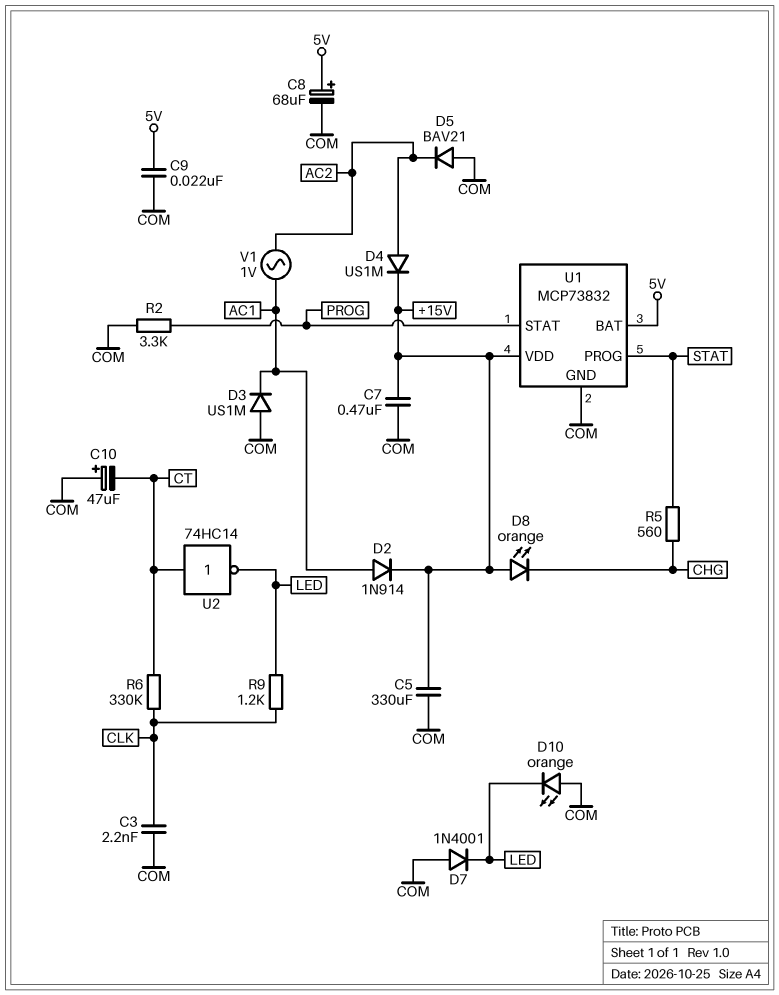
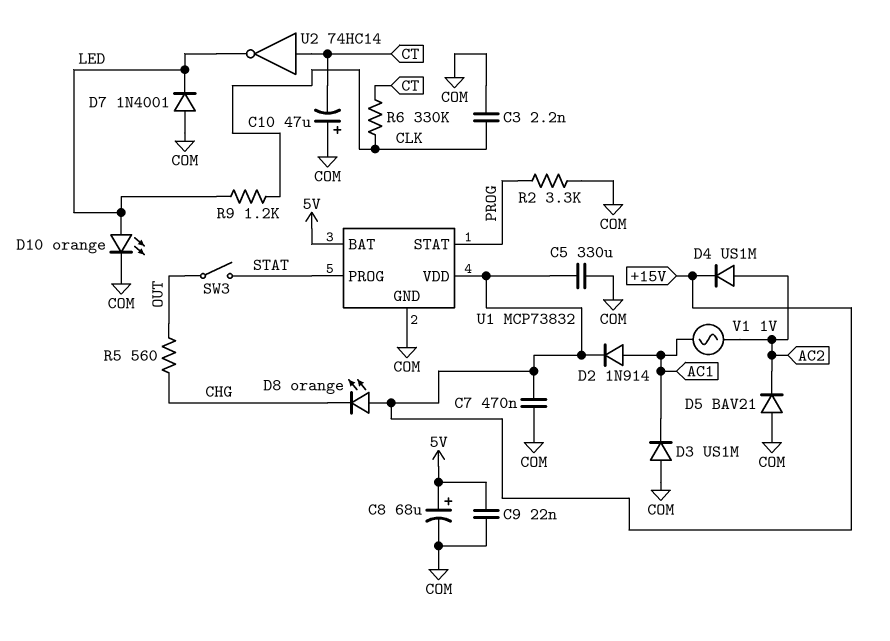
D10: LED orange (A COM, K LED) -> LED orange (A LED, K COM)
R5: 560 (CHG, STAT) -> 560 (CHG, OUT)
SW3: none -> switch (OUT, STAT)

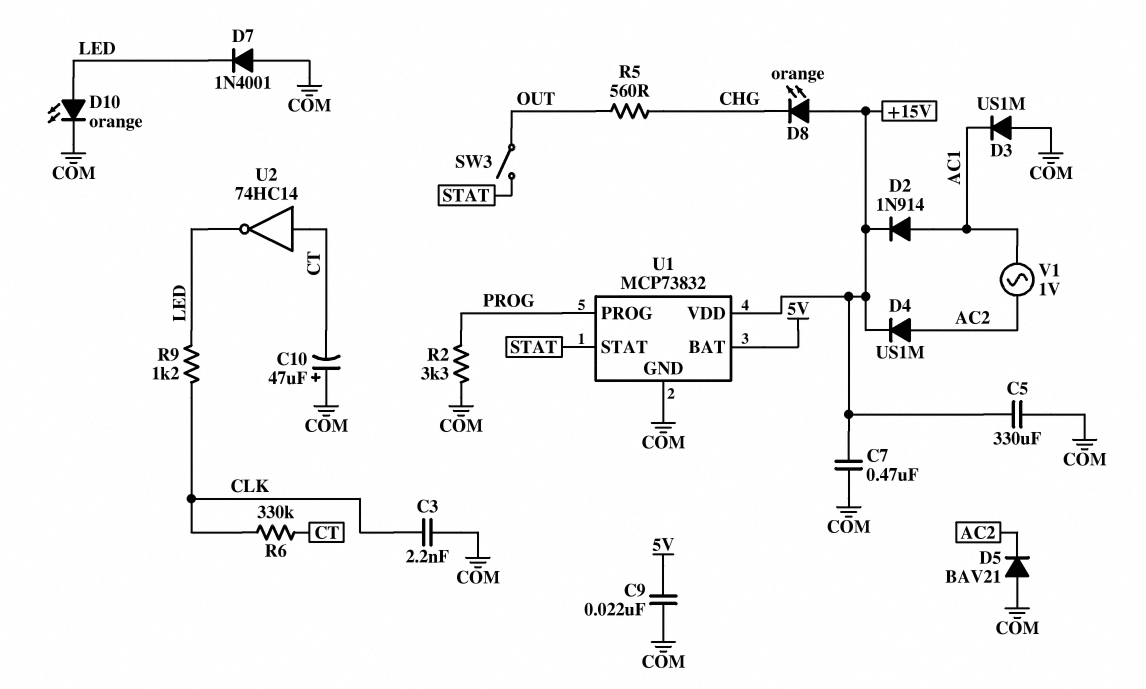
C8: 68uF (plus 5V, minus COM) -> none
U1 pin PROG: STAT -> PROG
U1 pin STAT: PROG -> STAT

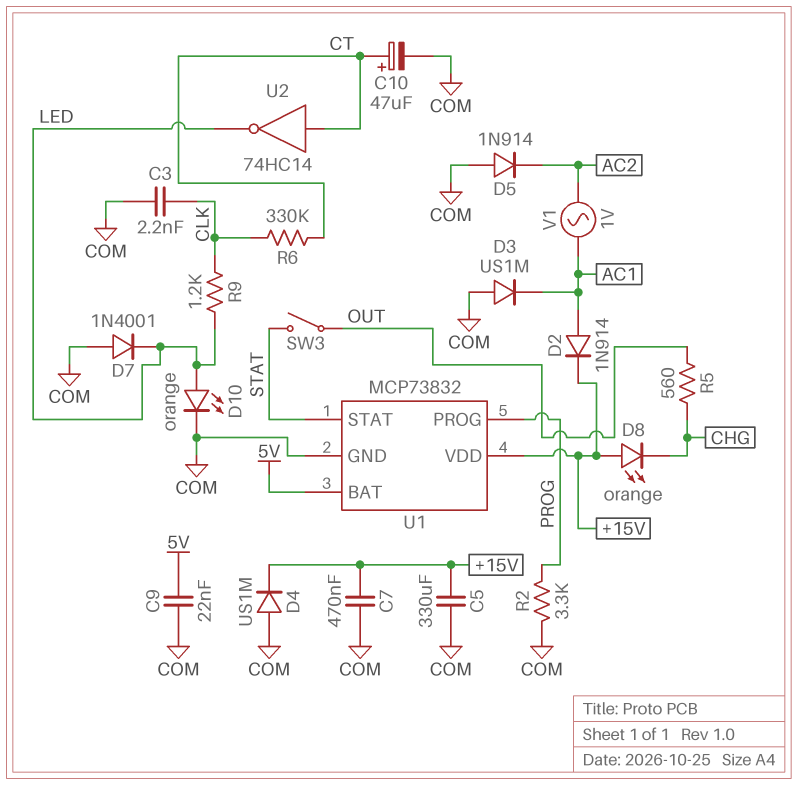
C10: 47uF (plus COM, minus CT) -> 47uF (plus CT, minus COM)
D4: diode US1M (A AC2, K +15V) -> diode US1M (A COM, K +15V)
D5: diode BAV21 (A COM, K AC2) -> diode 1N914 (A COM, K AC2)

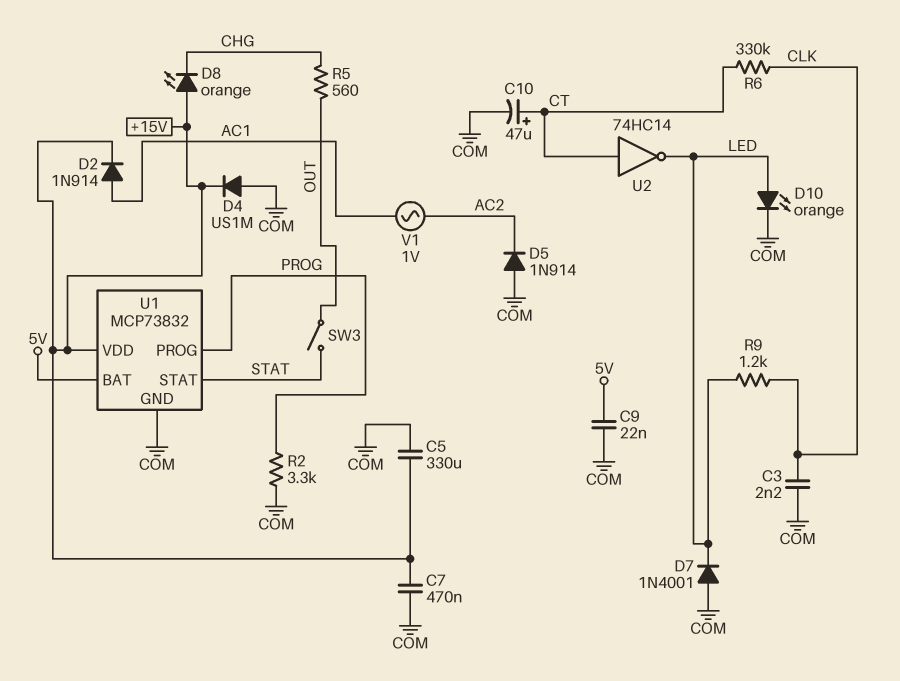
D3: diode US1M (A COM, K AC1) -> none

